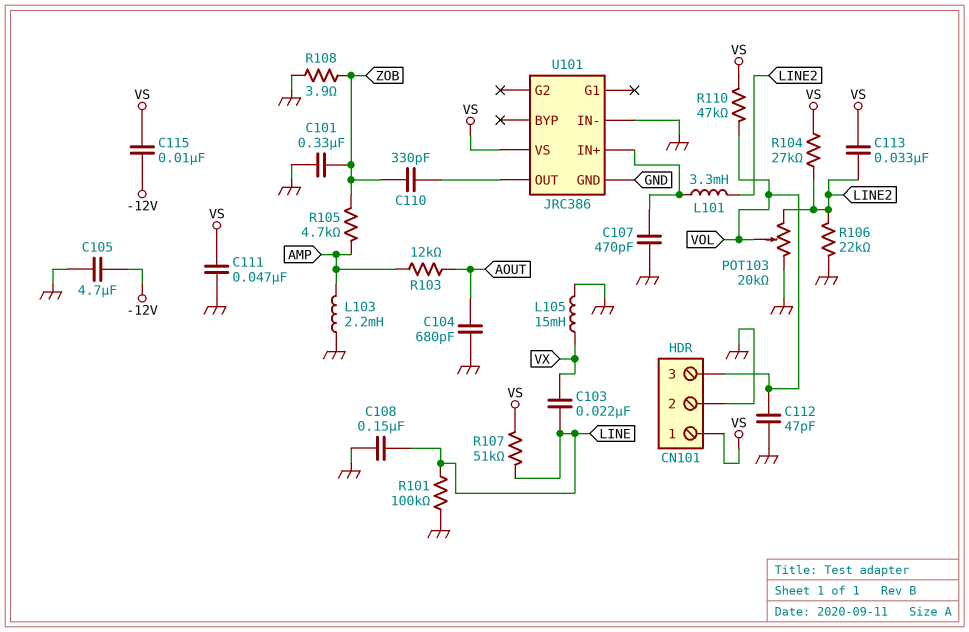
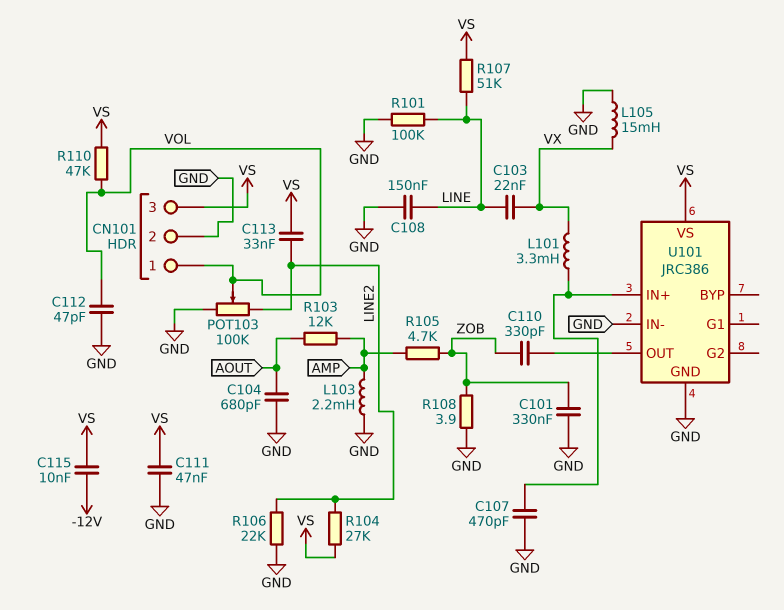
C105: 4.7uF (-12V, GND) -> none
CN101 pin 1: VS -> VOL
CN101 pin 3: VOL -> VS
L101: 3.3mH (LINE2, U101/IN+) -> 3.3mH (U101/IN+, VX)
POT103: 20k (GND, LINE2, wiper VOL) -> 100k (GND, LINE2, wiper VOL)

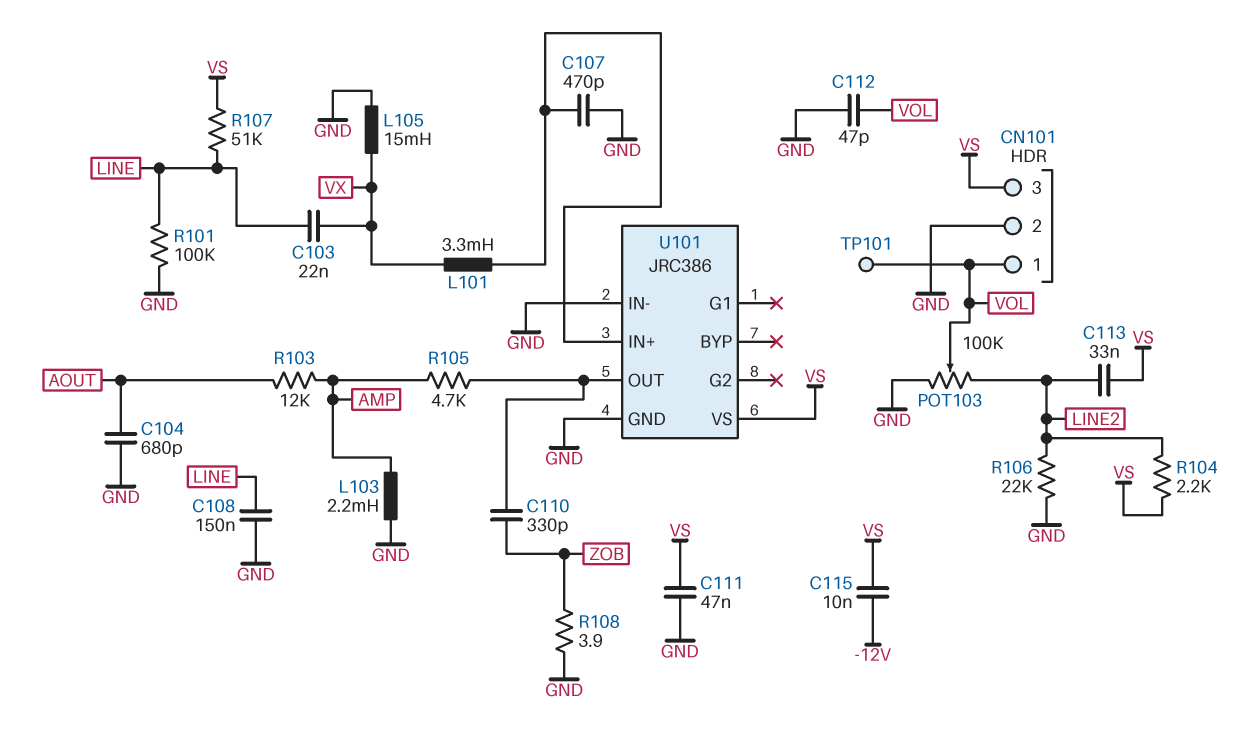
C101: 330nF (GND, ZOB) -> none
R104: 27k (LINE2, VS) -> 2.2k (LINE2, VS)
R105: 4.7k (AMP, ZOB) -> 4.7k (AMP, U101/OUT)
R110: 47k (VOL, VS) -> none
TP101: none -> test point (VOL)

